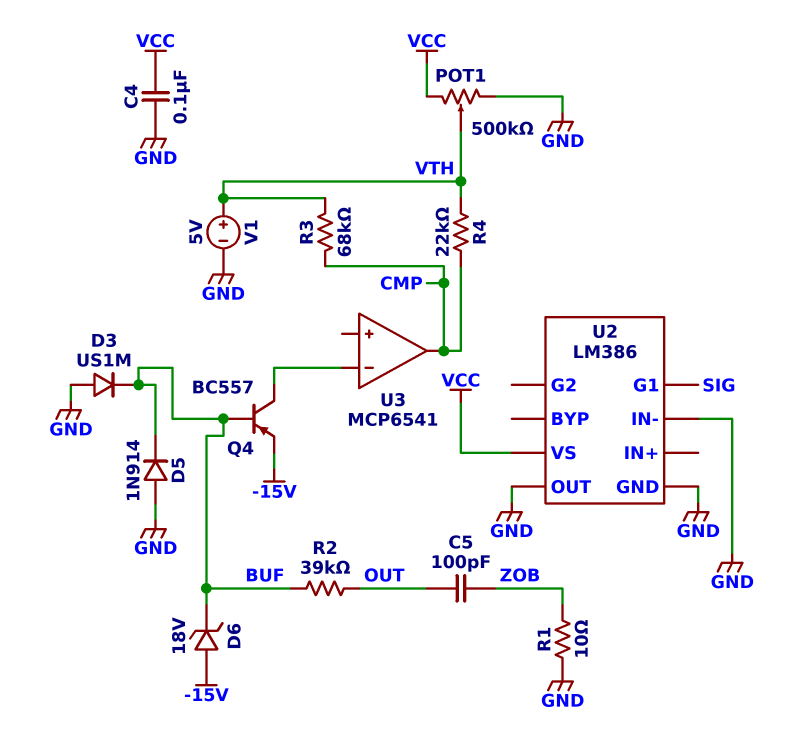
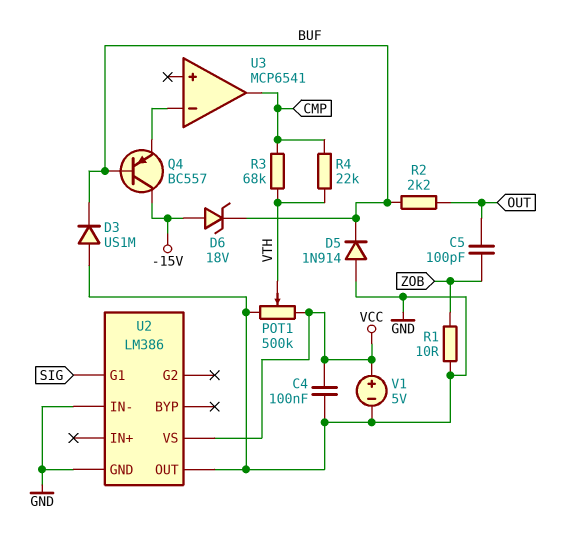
Q4: PNP BC557 (B BUF, C U3/in-, E -15V) -> PNP BC557 (B BUF, C -15V, E U3/in-)
R2: 39k (BUF, OUT) -> 2.2k (BUF, OUT)
V1: 5V (plus VTH, minus GND) -> 5V (plus VCC, minus GND)

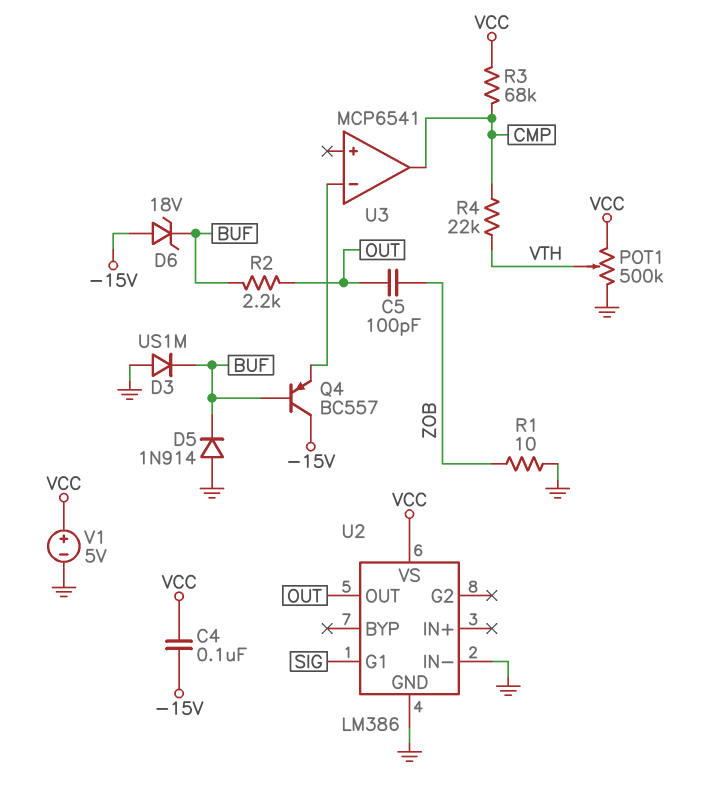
C4: 100nF (GND, VCC) -> 100nF (-15V, VCC)
R3: 68k (CMP, VTH) -> 68k (CMP, VCC)
U2 pin OUT: GND -> OUT

